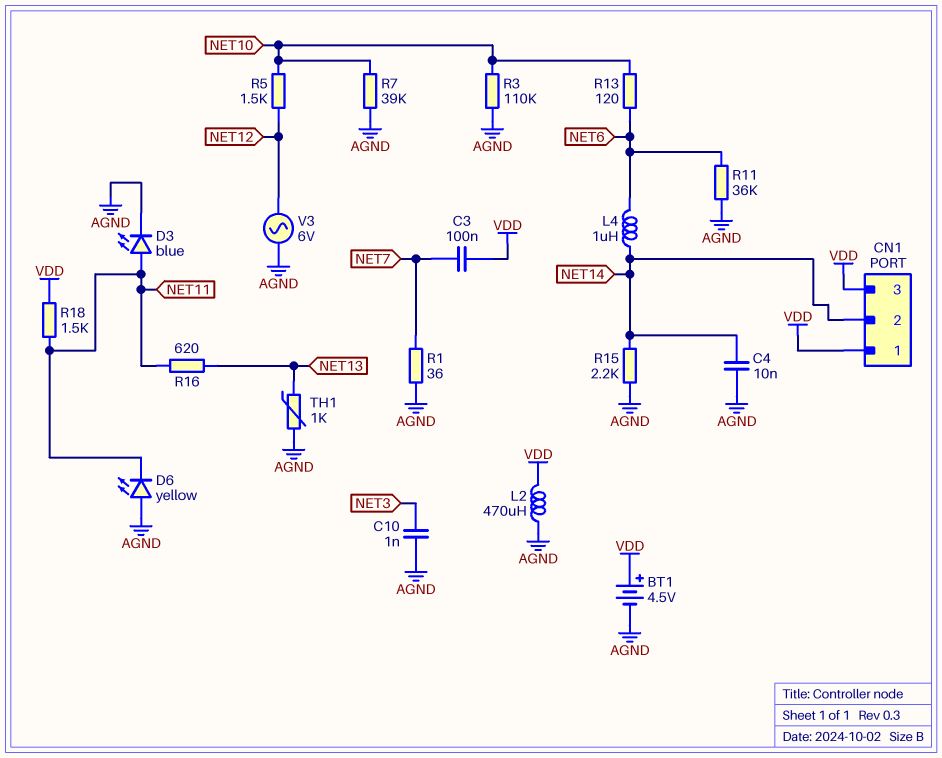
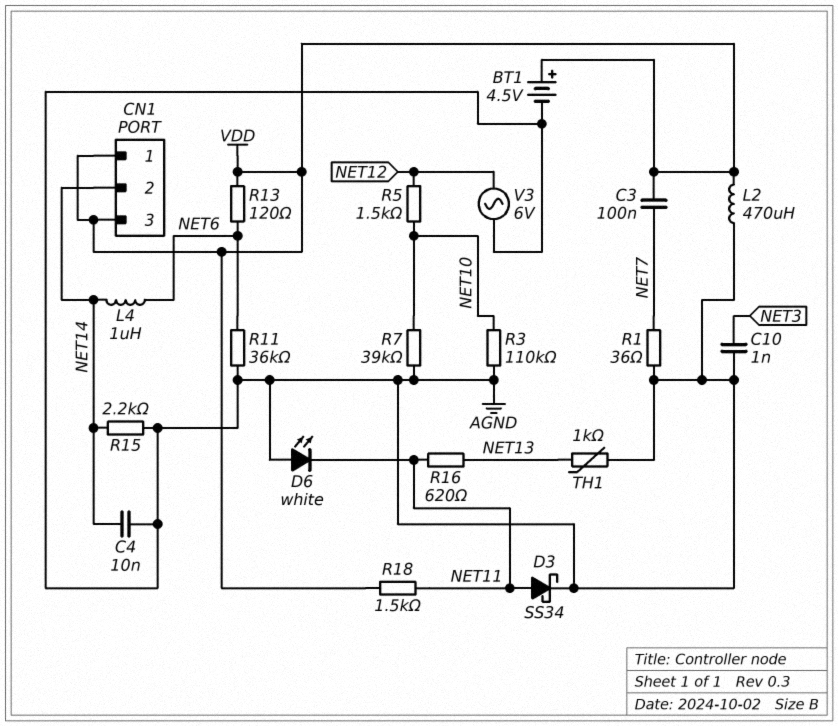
D3: LED blue (A NET11, K AGND) -> schottky SS34 (A NET11, K AGND)
D6: LED yellow (A AGND, K NET11) -> LED white (A AGND, K NET11)
R13: 120 (NET6, NET10) -> 120 (NET6, VDD)

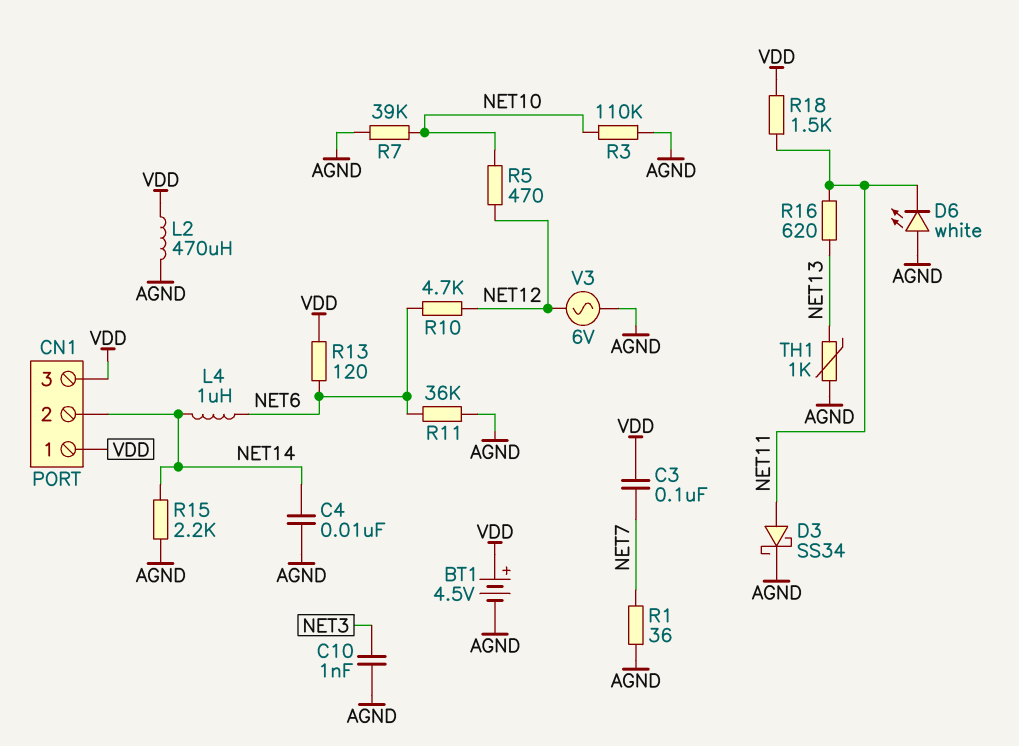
R5: 1.5k (NET10, NET12) -> 470 (NET10, NET12)
R10: none -> 4.7k (NET6, NET12)

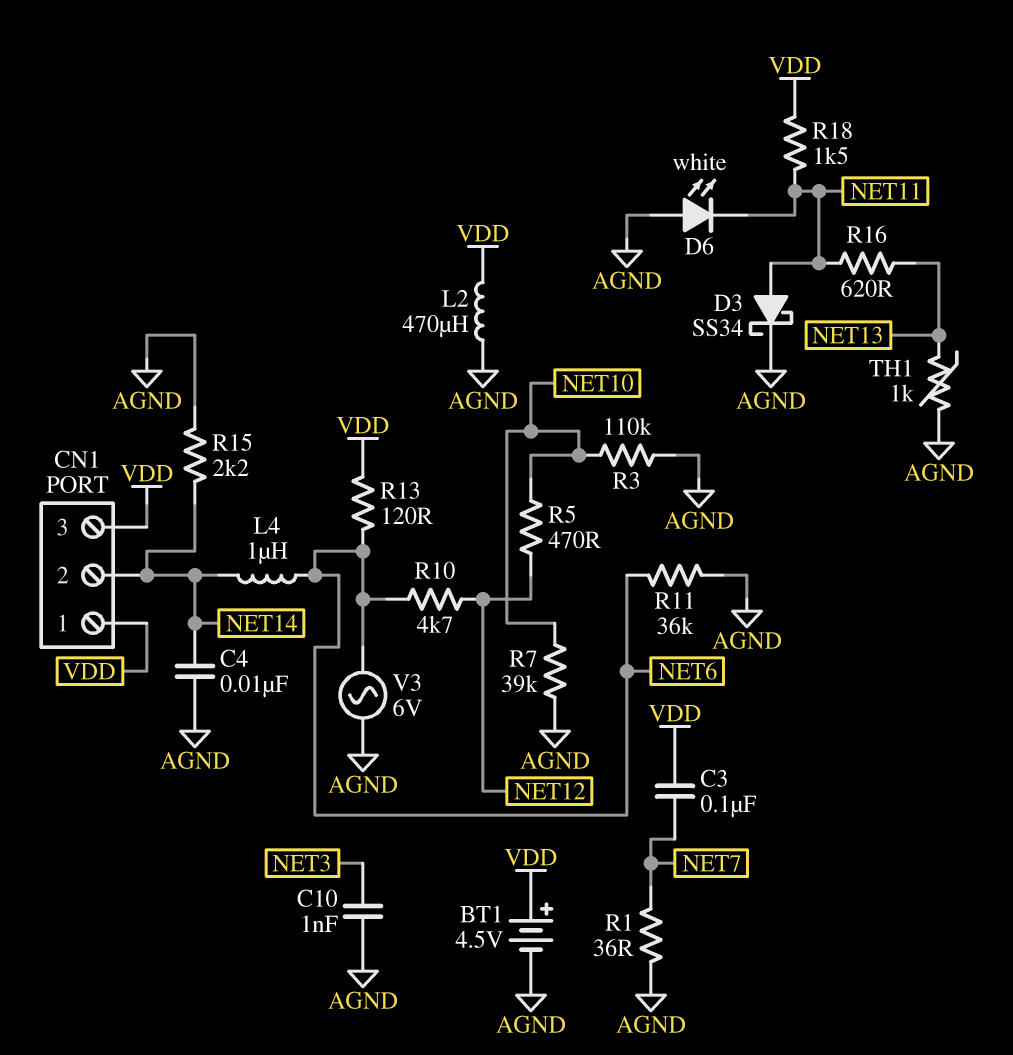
V3: AC 6V (AGND, NET12) -> AC 6V (AGND, NET6)

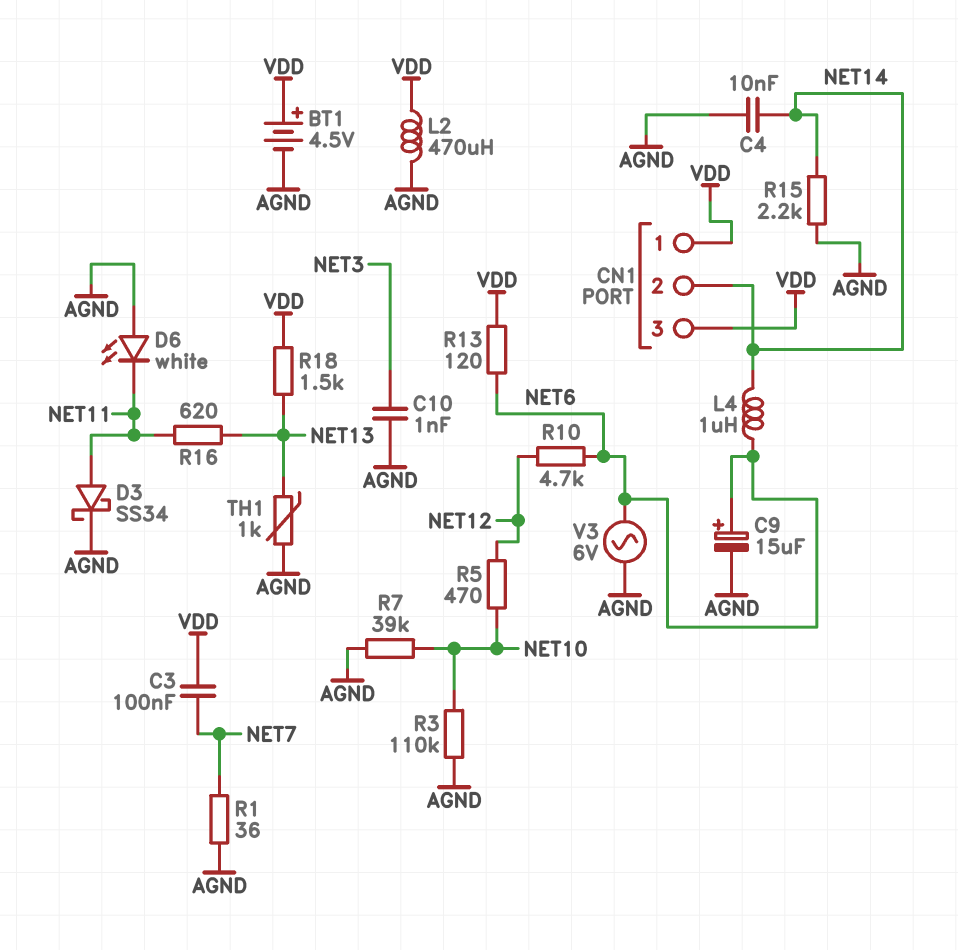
C9: none -> 15uF (plus NET6, minus AGND)
R11: 36k (AGND, NET6) -> none
R18: 1.5k (NET11, VDD) -> 1.5k (NET13, VDD)

